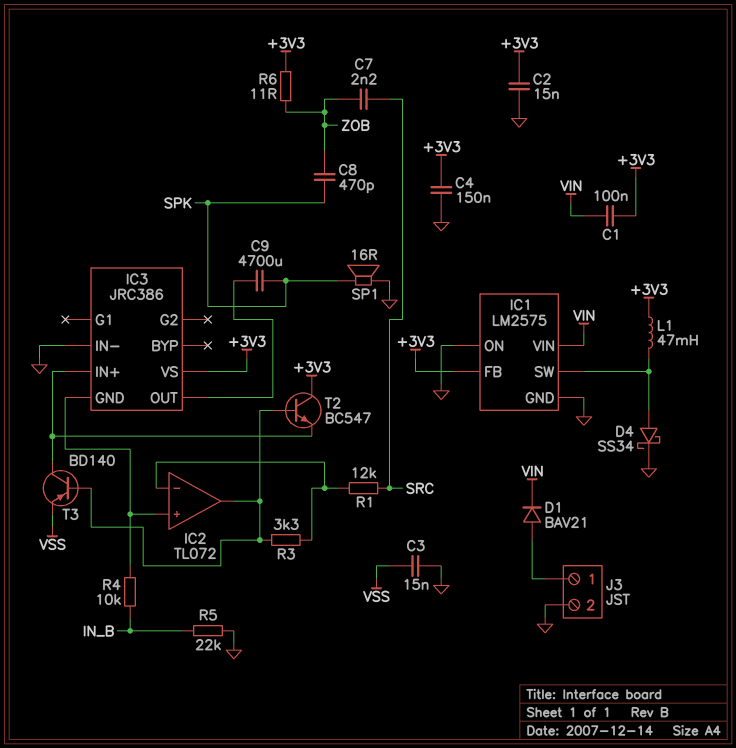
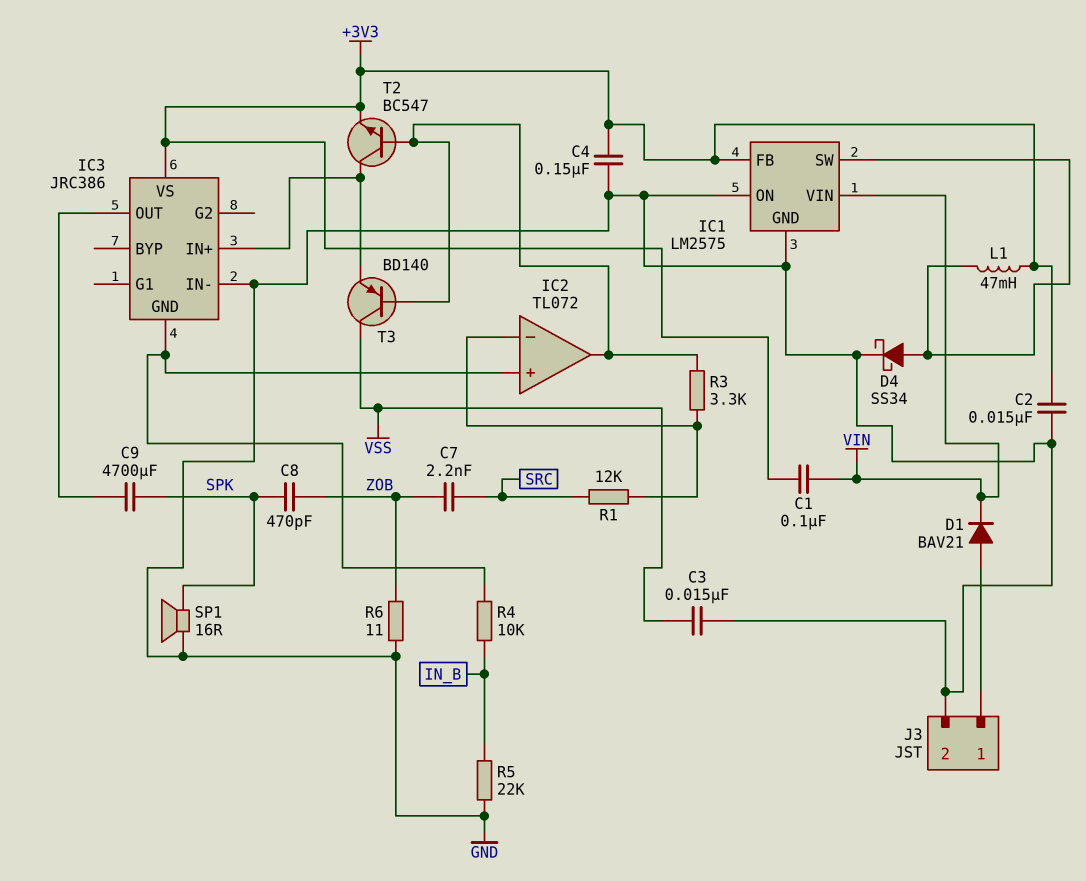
R6: 11 (+3V3, ZOB) -> 11 (GND, ZOB)
T2: NPN BC547 (B IC2/out, C +3V3, E IC3/IN+) -> NPN BC547 (B IC2/out, C IC3/IN+, E +3V3)
T3: PNP BD140 (B IC2/out, C IC3/IN+, E VSS) -> PNP BD140 (B IC2/out, C VSS, E IC3/IN+)

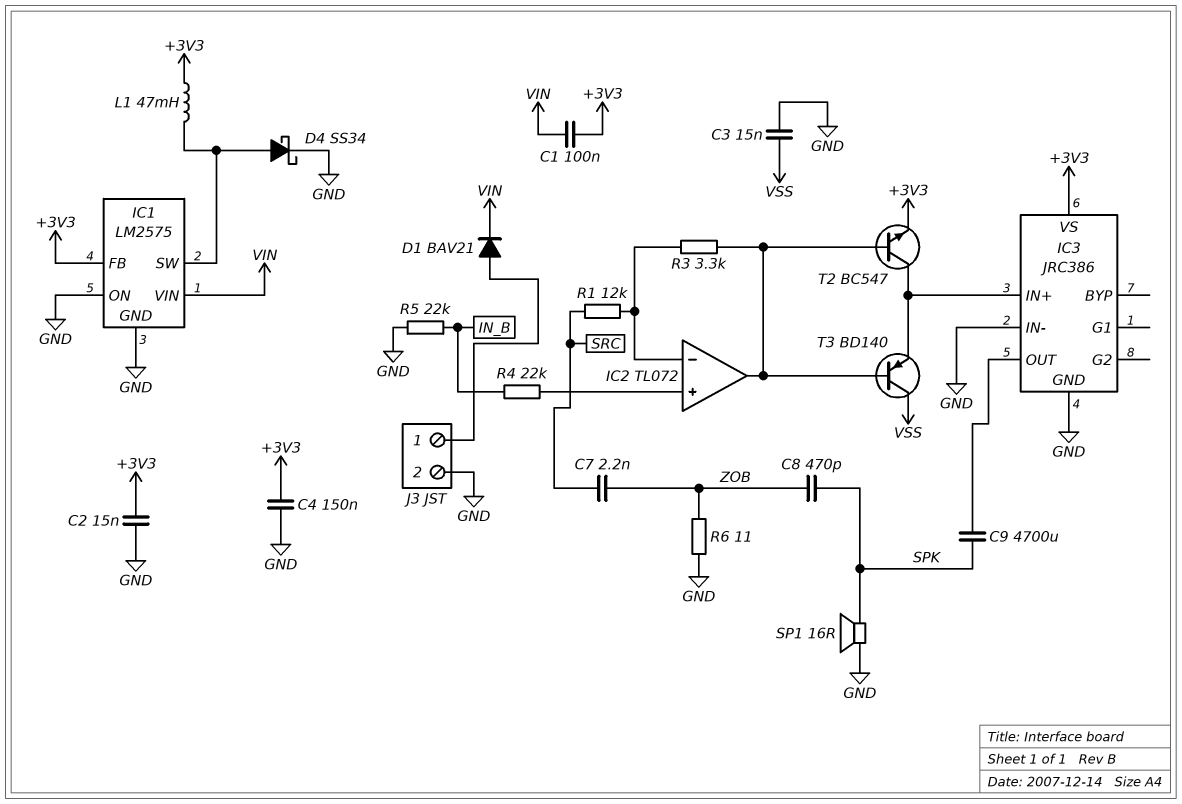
IC3 pin GND: IC2/in+ -> GND
R4: 10k (IC2/in+, IN_B) -> 22k (IC2/in+, IN_B)

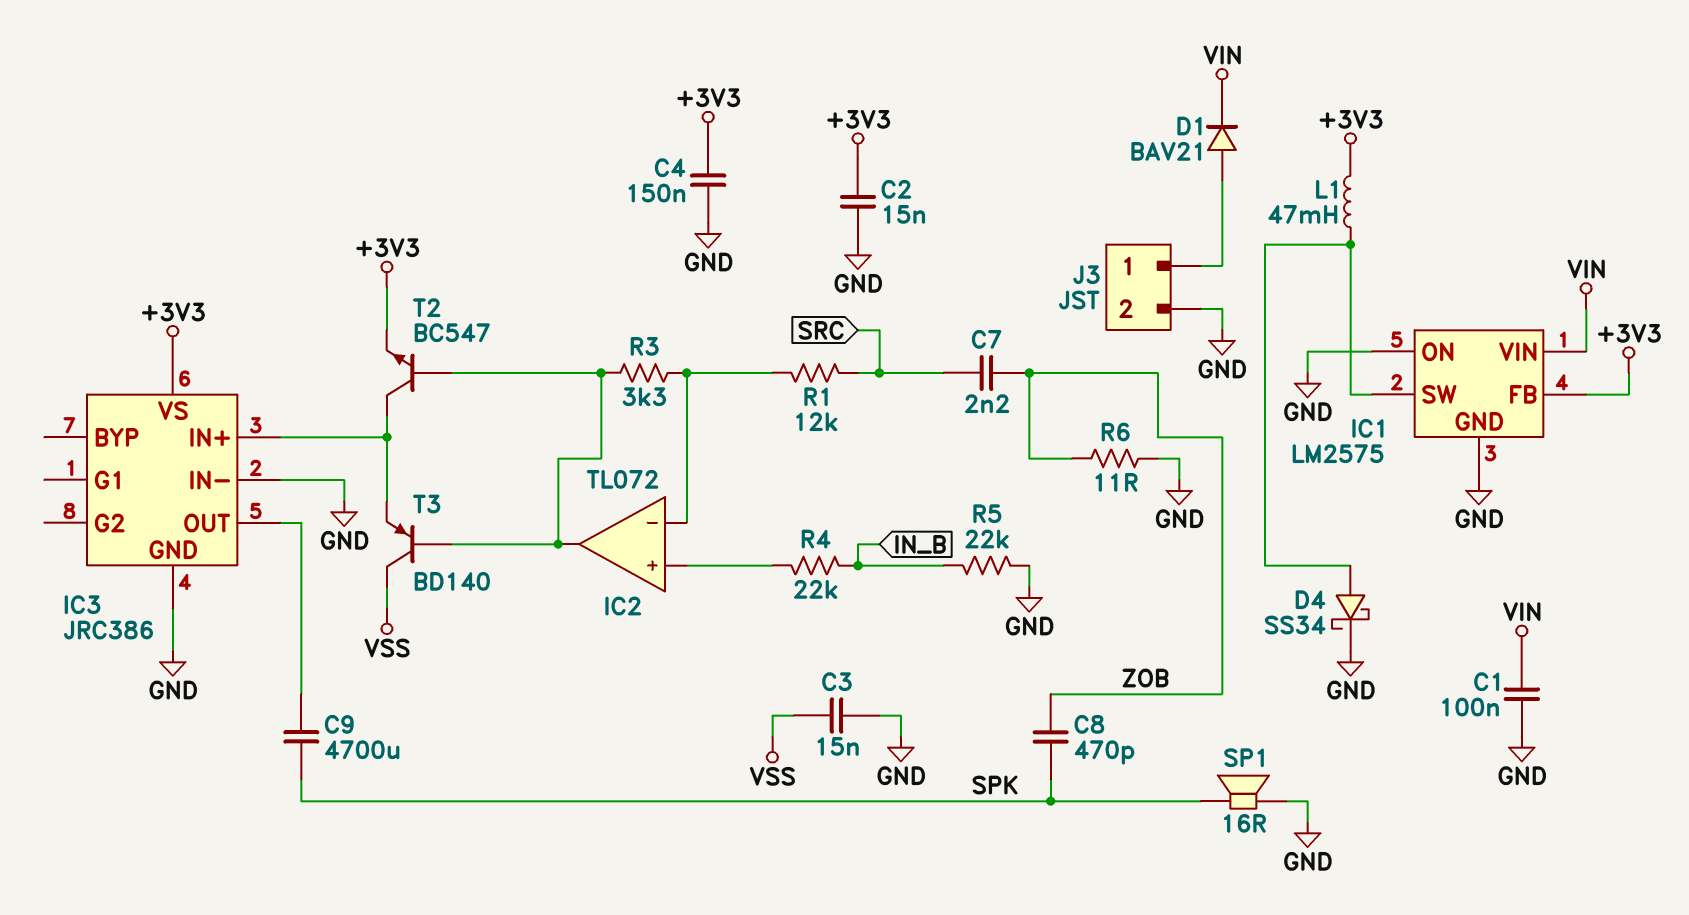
C1: 100nF (+3V3, VIN) -> 100nF (GND, VIN)

